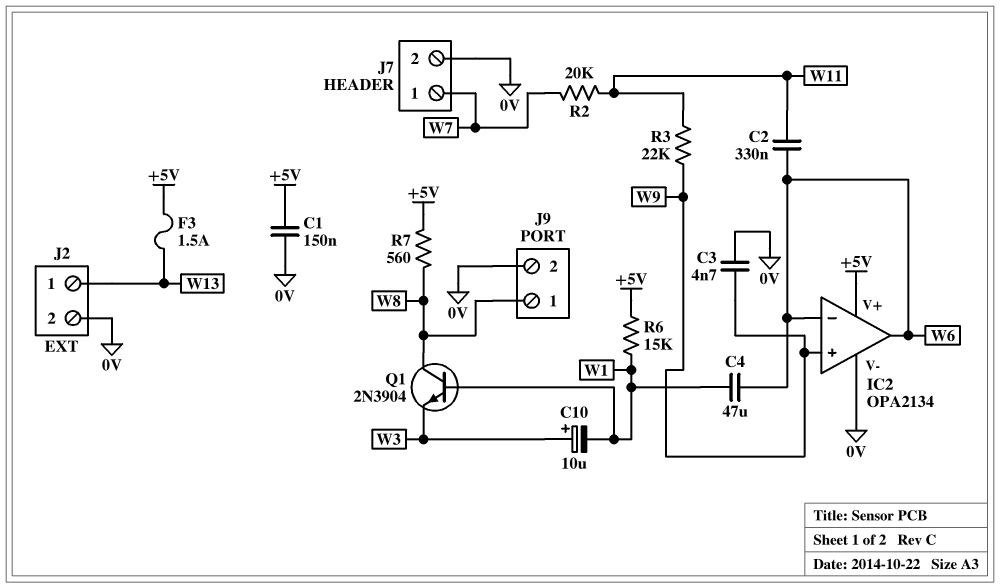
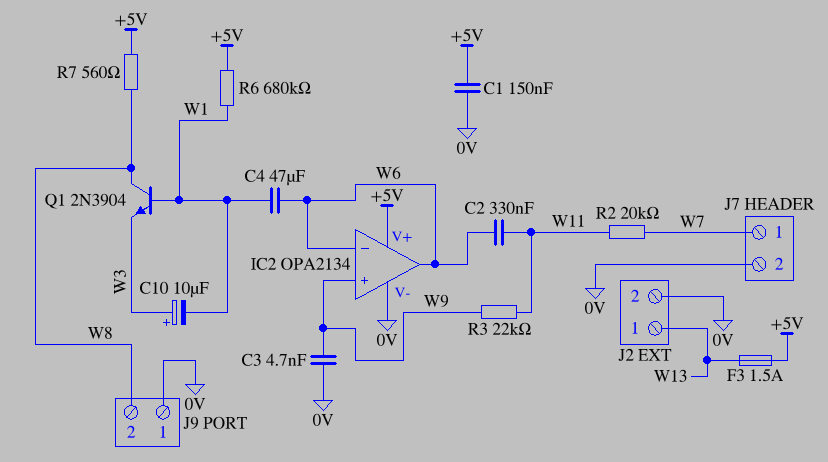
J9 pin 1: W8 -> 0V
J9 pin 2: 0V -> W8
R6: 15k (+5V, W1) -> 680k (+5V, W1)

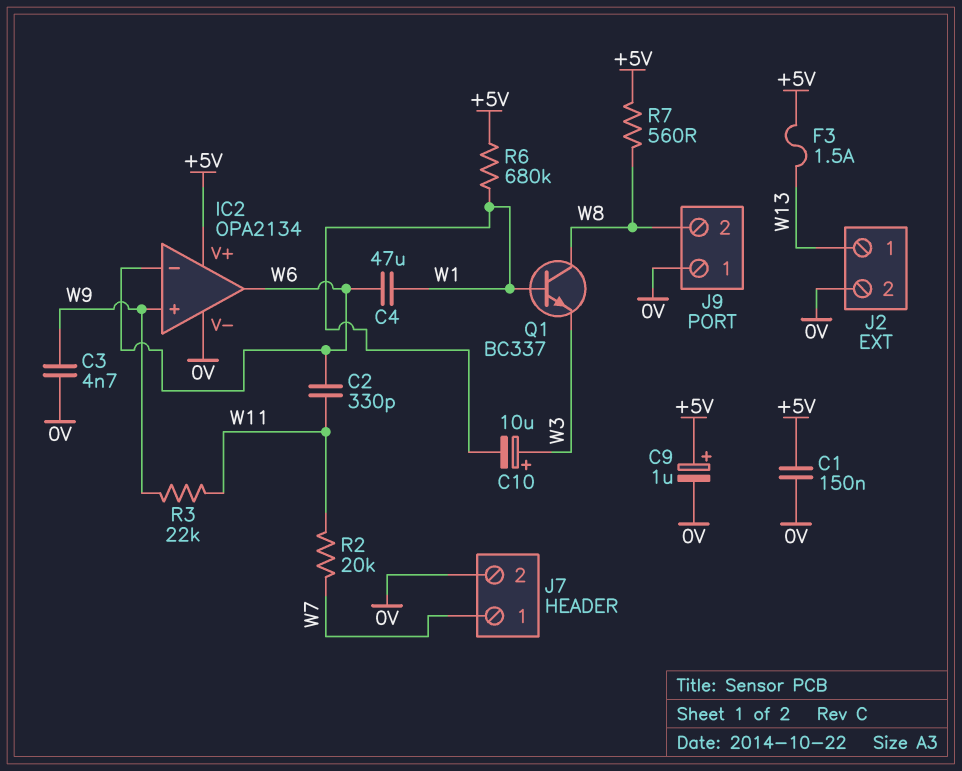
C2: 330nF (W6, W11) -> 330pF (W6, W11)
C9: none -> 1uF (plus +5V, minus 0V)
Q1: NPN 2N3904 (B W1, C W8, E W3) -> NPN BC337 (B W1, C W8, E W3)

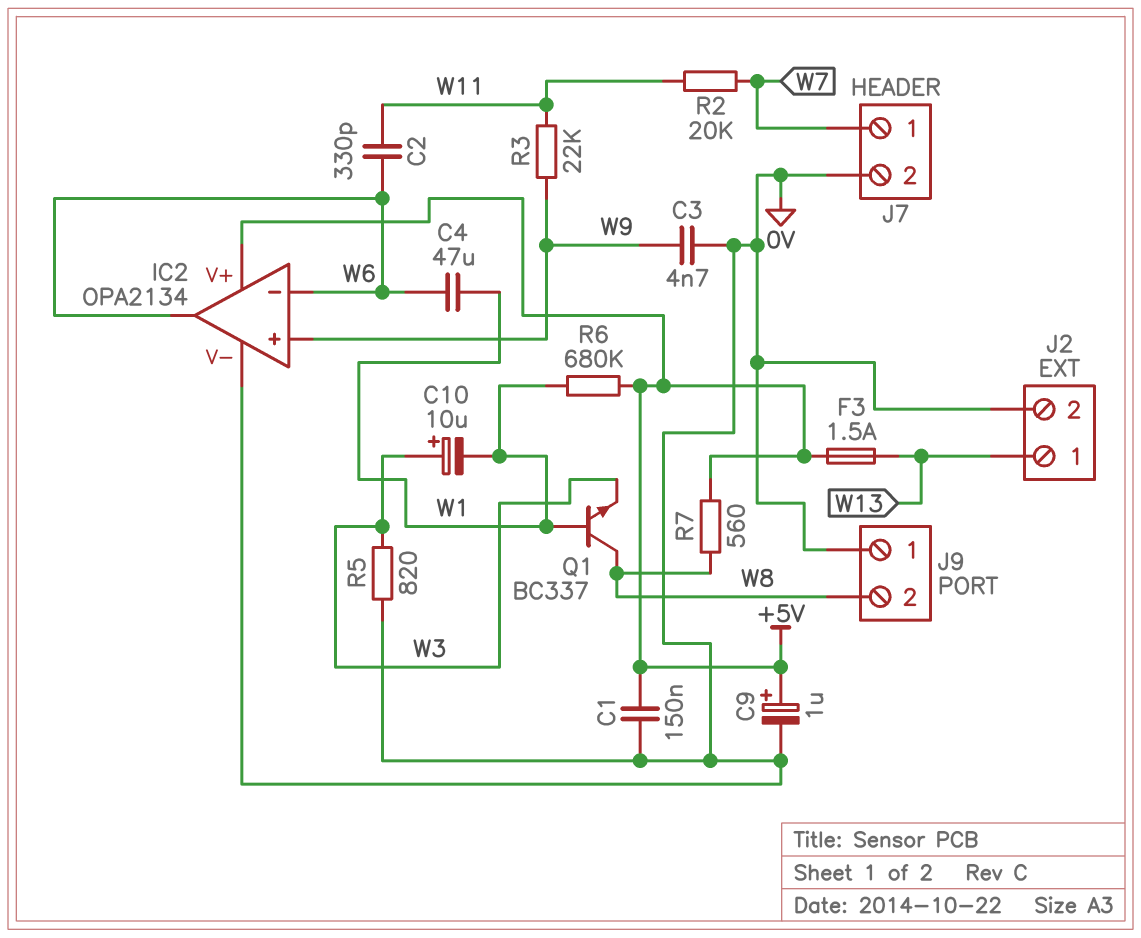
R5: none -> 820 (0V, W3)

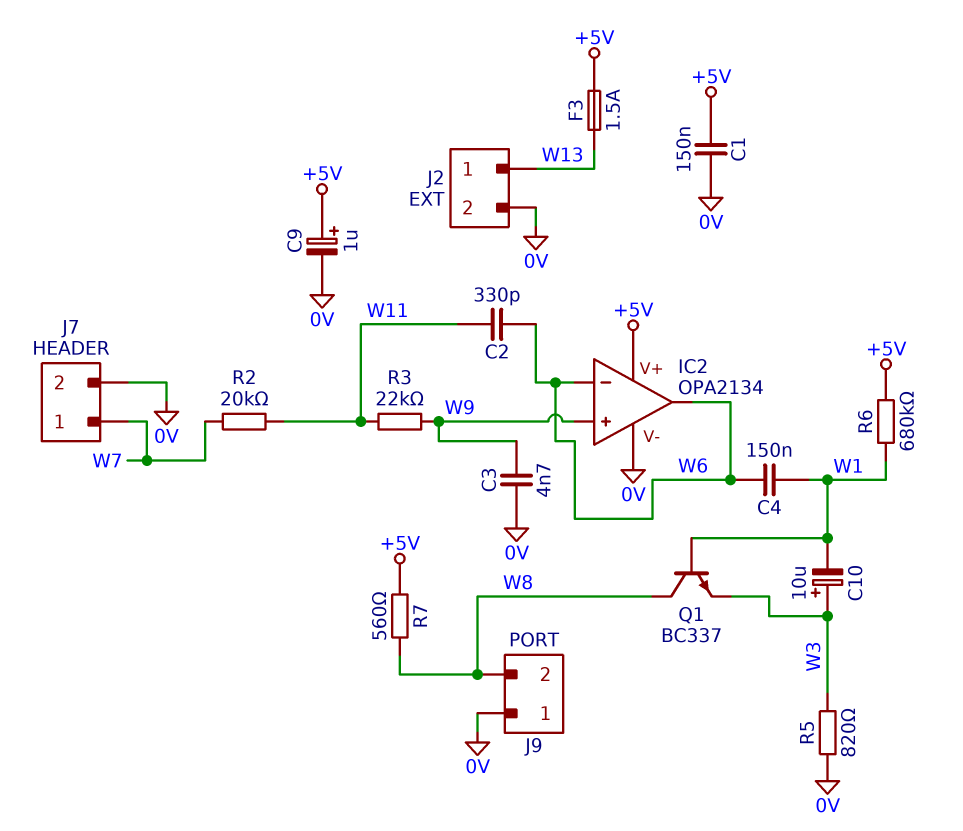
C4: 47uF (W1, W6) -> 150nF (W1, W6)

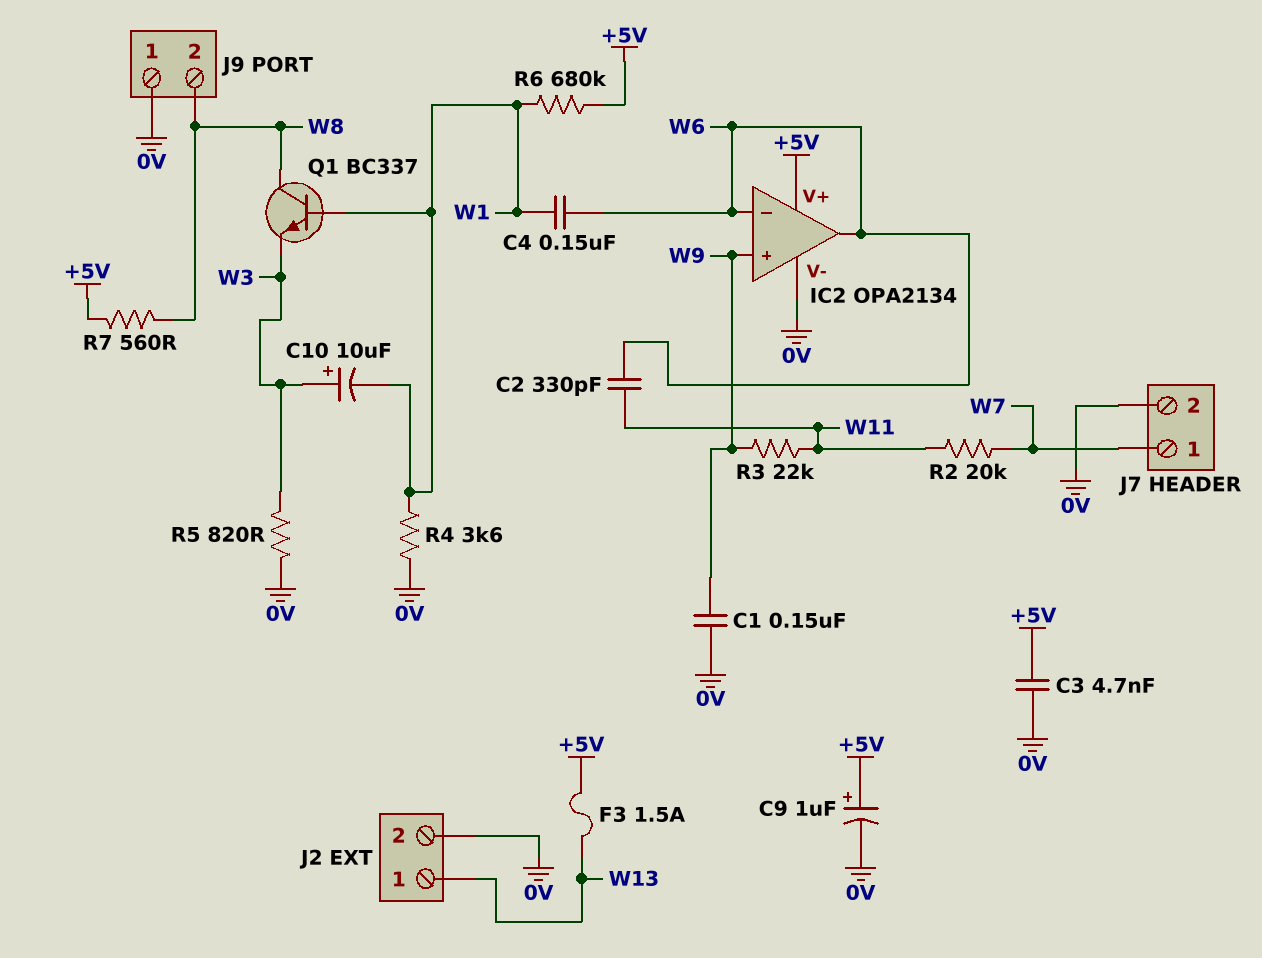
C1: 150nF (+5V, 0V) -> 150nF (0V, W9)
C3: 4.7nF (0V, W9) -> 4.7nF (+5V, 0V)
R4: none -> 3.6k (0V, W1)

